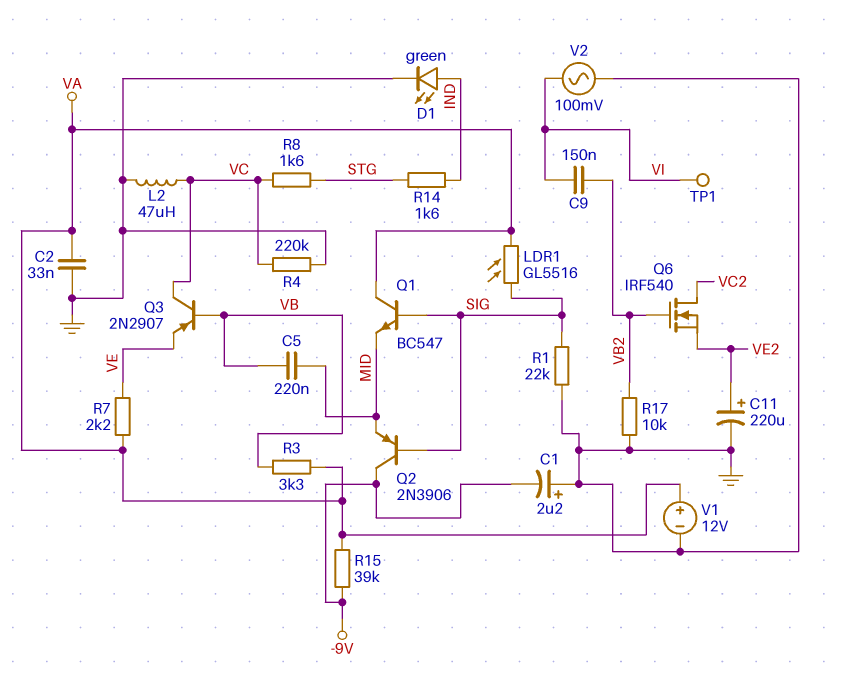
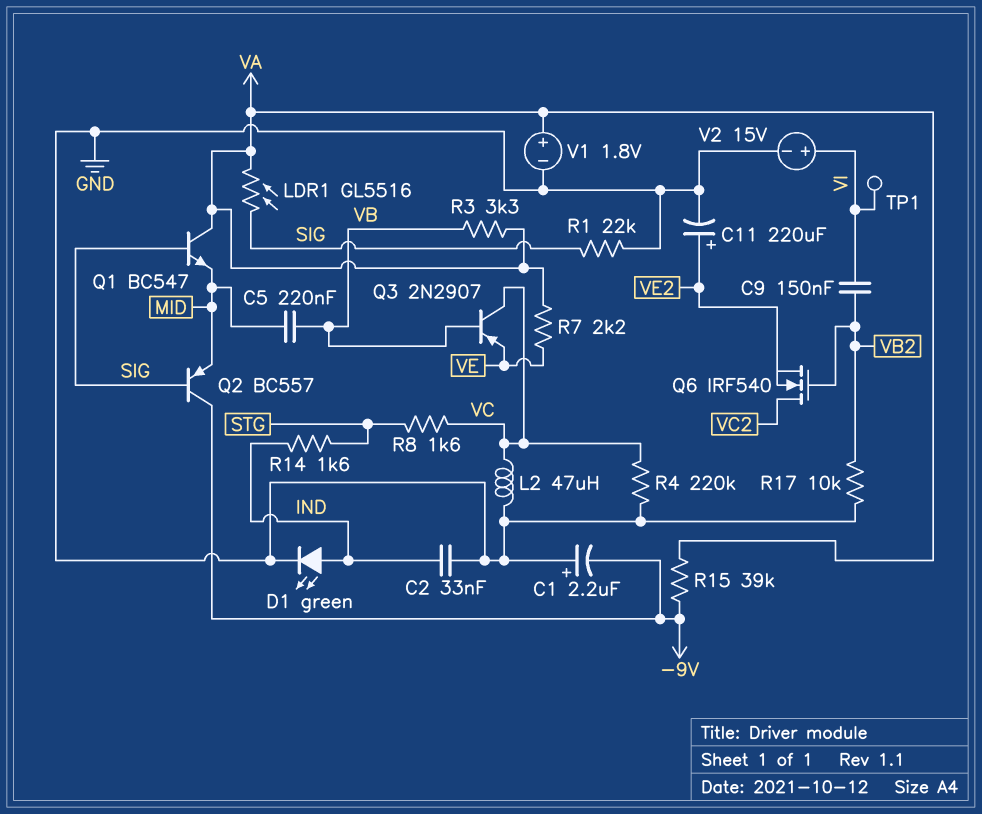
C2: 33nF (GND, VA) -> 33nF (GND, IND)
Q2: PNP 2N3906 (B SIG, C -9V, E MID) -> PNP BC557 (B SIG, C -9V, E MID)
V1: 12V (plus VA, minus GND) -> 1.8V (plus VA, minus GND)
V2: AC 100mV (GND, VI) -> 15V (plus VI, minus GND)

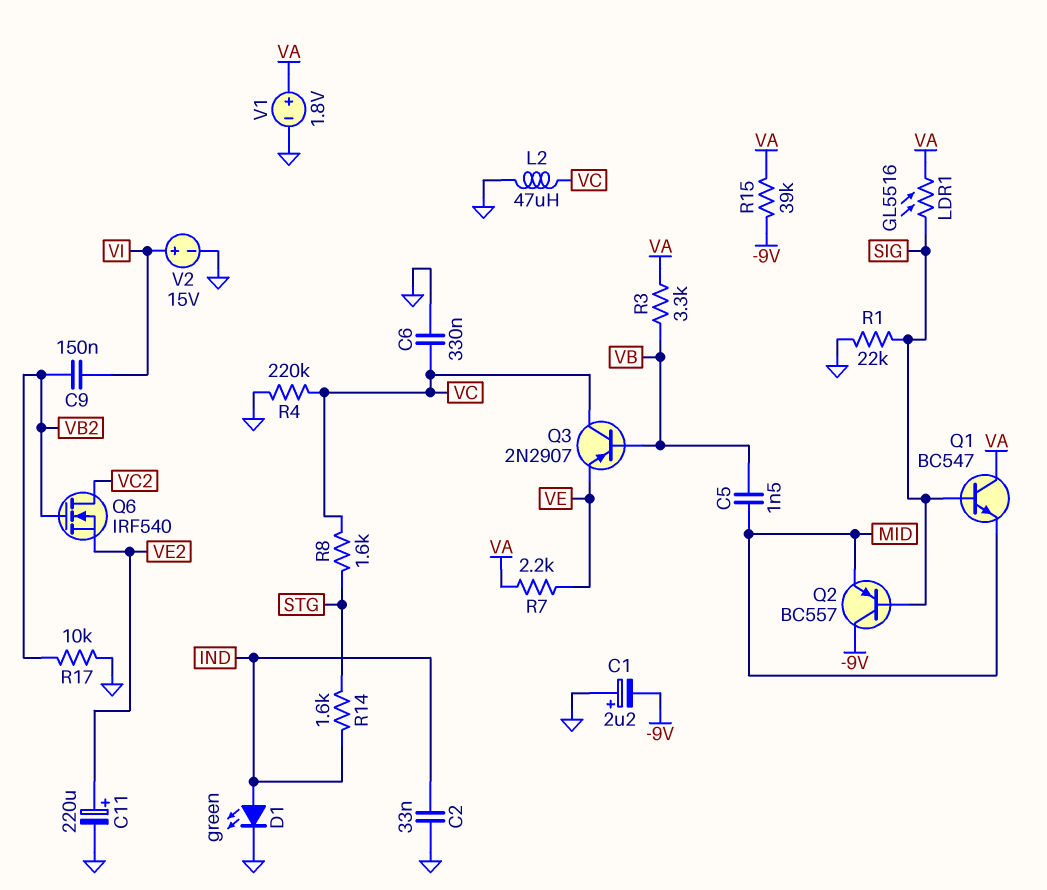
C5: 220nF (MID, VB) -> 1.5nF (MID, VB)
C6: none -> 330nF (GND, VC)
TP1: test point (VI) -> none

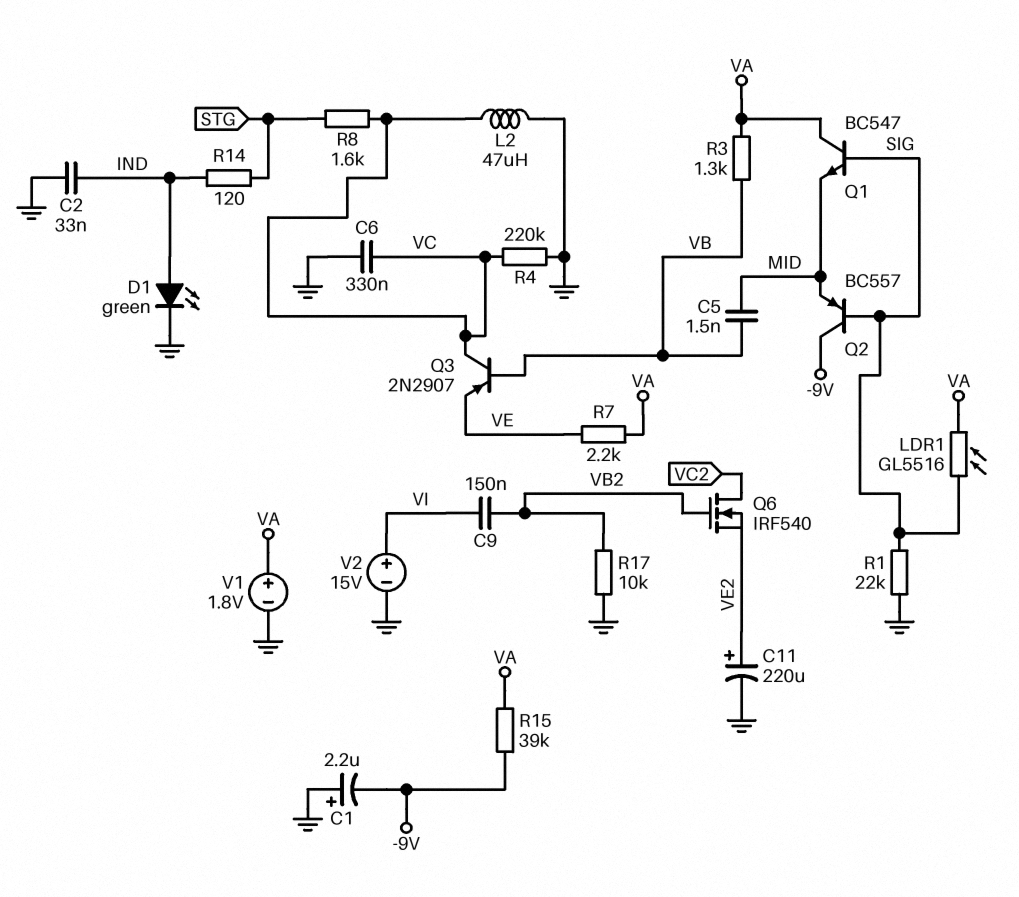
R3: 3.3k (VA, VB) -> 1.3k (VA, VB)
R14: 1.6k (IND, STG) -> 120 (IND, STG)

